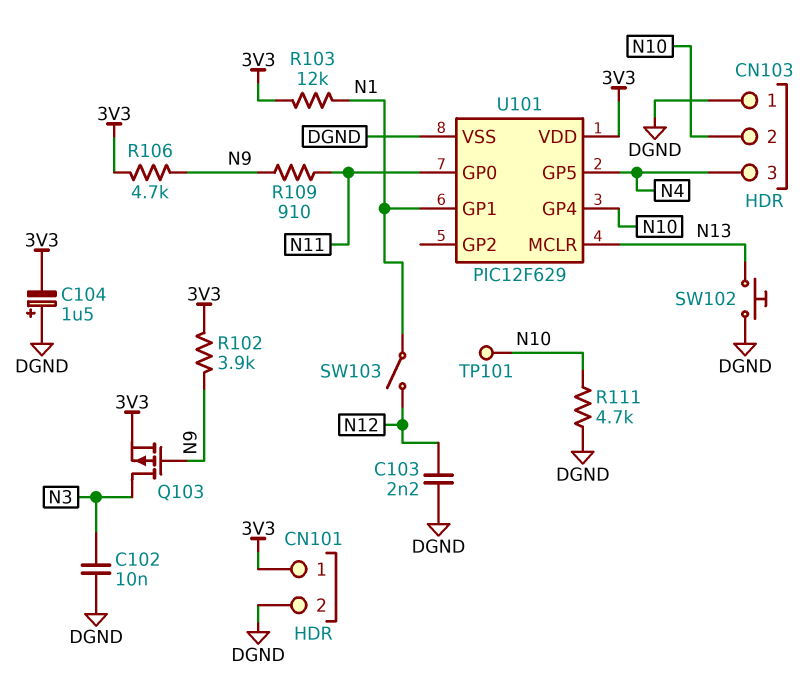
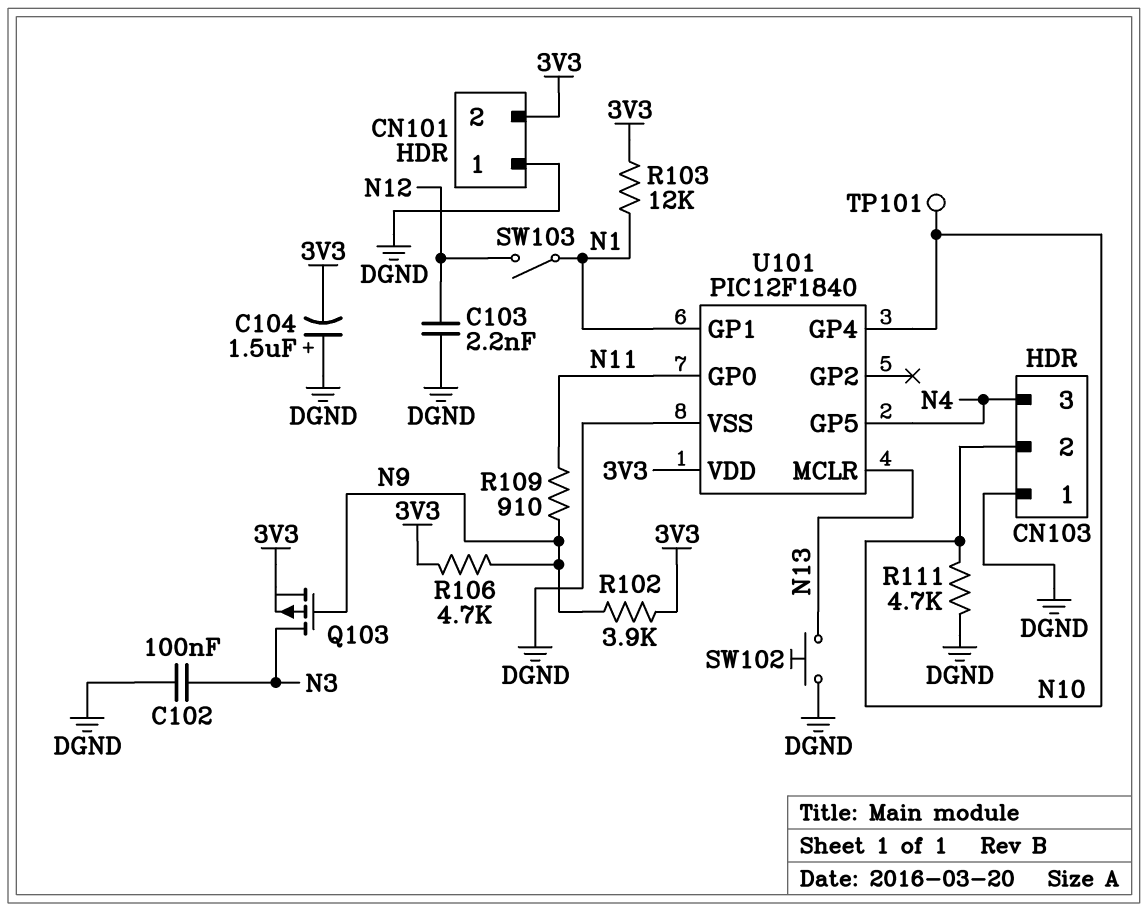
C102: 10nF (DGND, N3) -> 100nF (DGND, N3)
CN101 pin 1: 3V3 -> DGND
CN101 pin 2: DGND -> 3V3
U101: PIC12F629 -> PIC12F1840

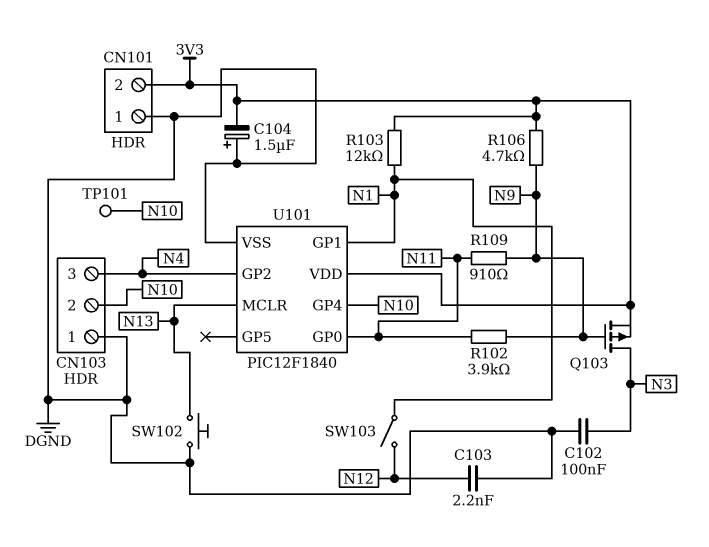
R102: 3.9k (3V3, N9) -> 3.9k (N9, N11)
R111: 4.7k (DGND, N10) -> none
U101 pin GP2: none -> N4
U101 pin GP5: N4 -> none

